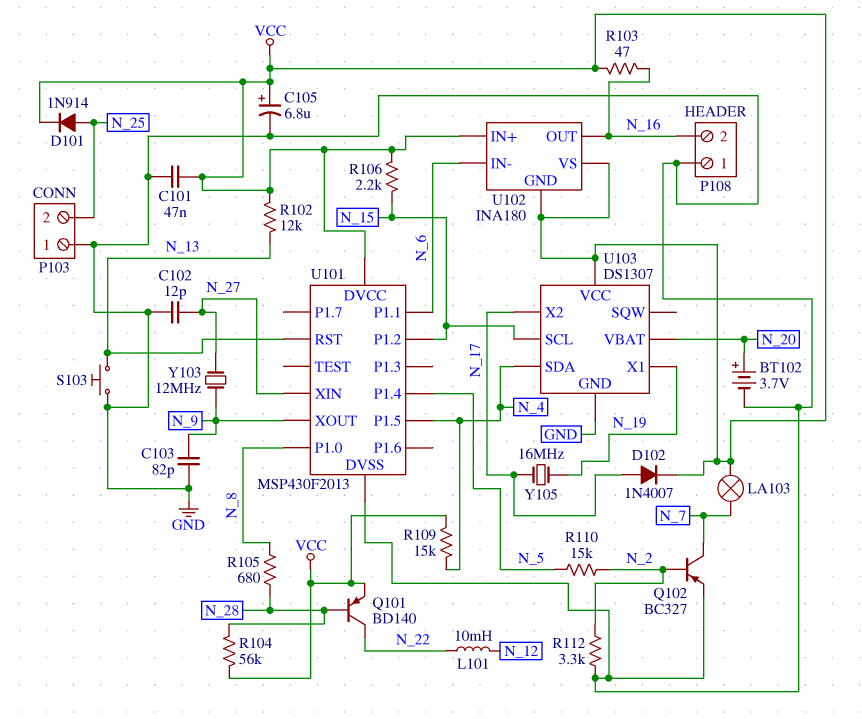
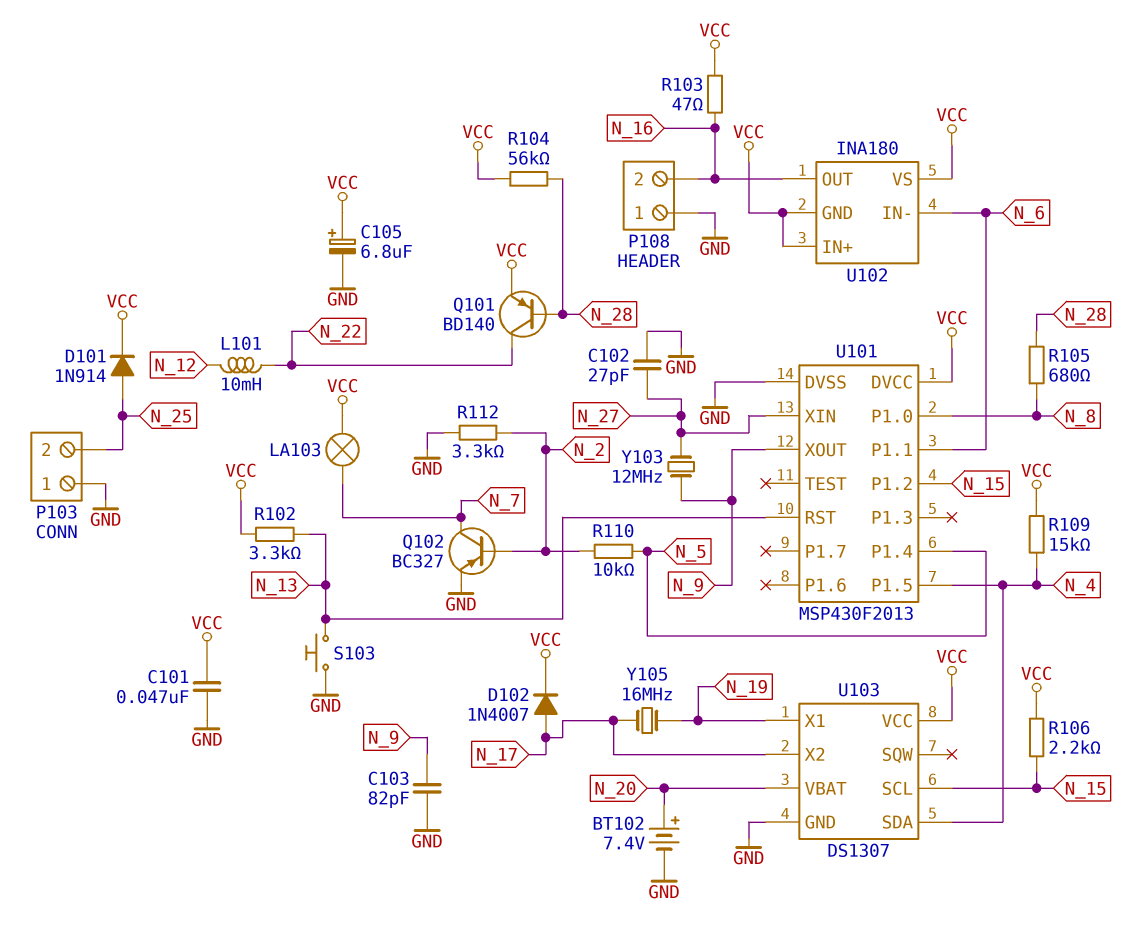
BT102: 3.7V (plus N_20, minus GND) -> 7.4V (plus N_20, minus GND)
C102: 12pF (GND, N_27) -> 27pF (GND, N_27)
R102: 12k (N_13, VCC) -> 3.3k (N_13, VCC)
R110: 15k (N_2, N_5) -> 10k (N_2, N_5)

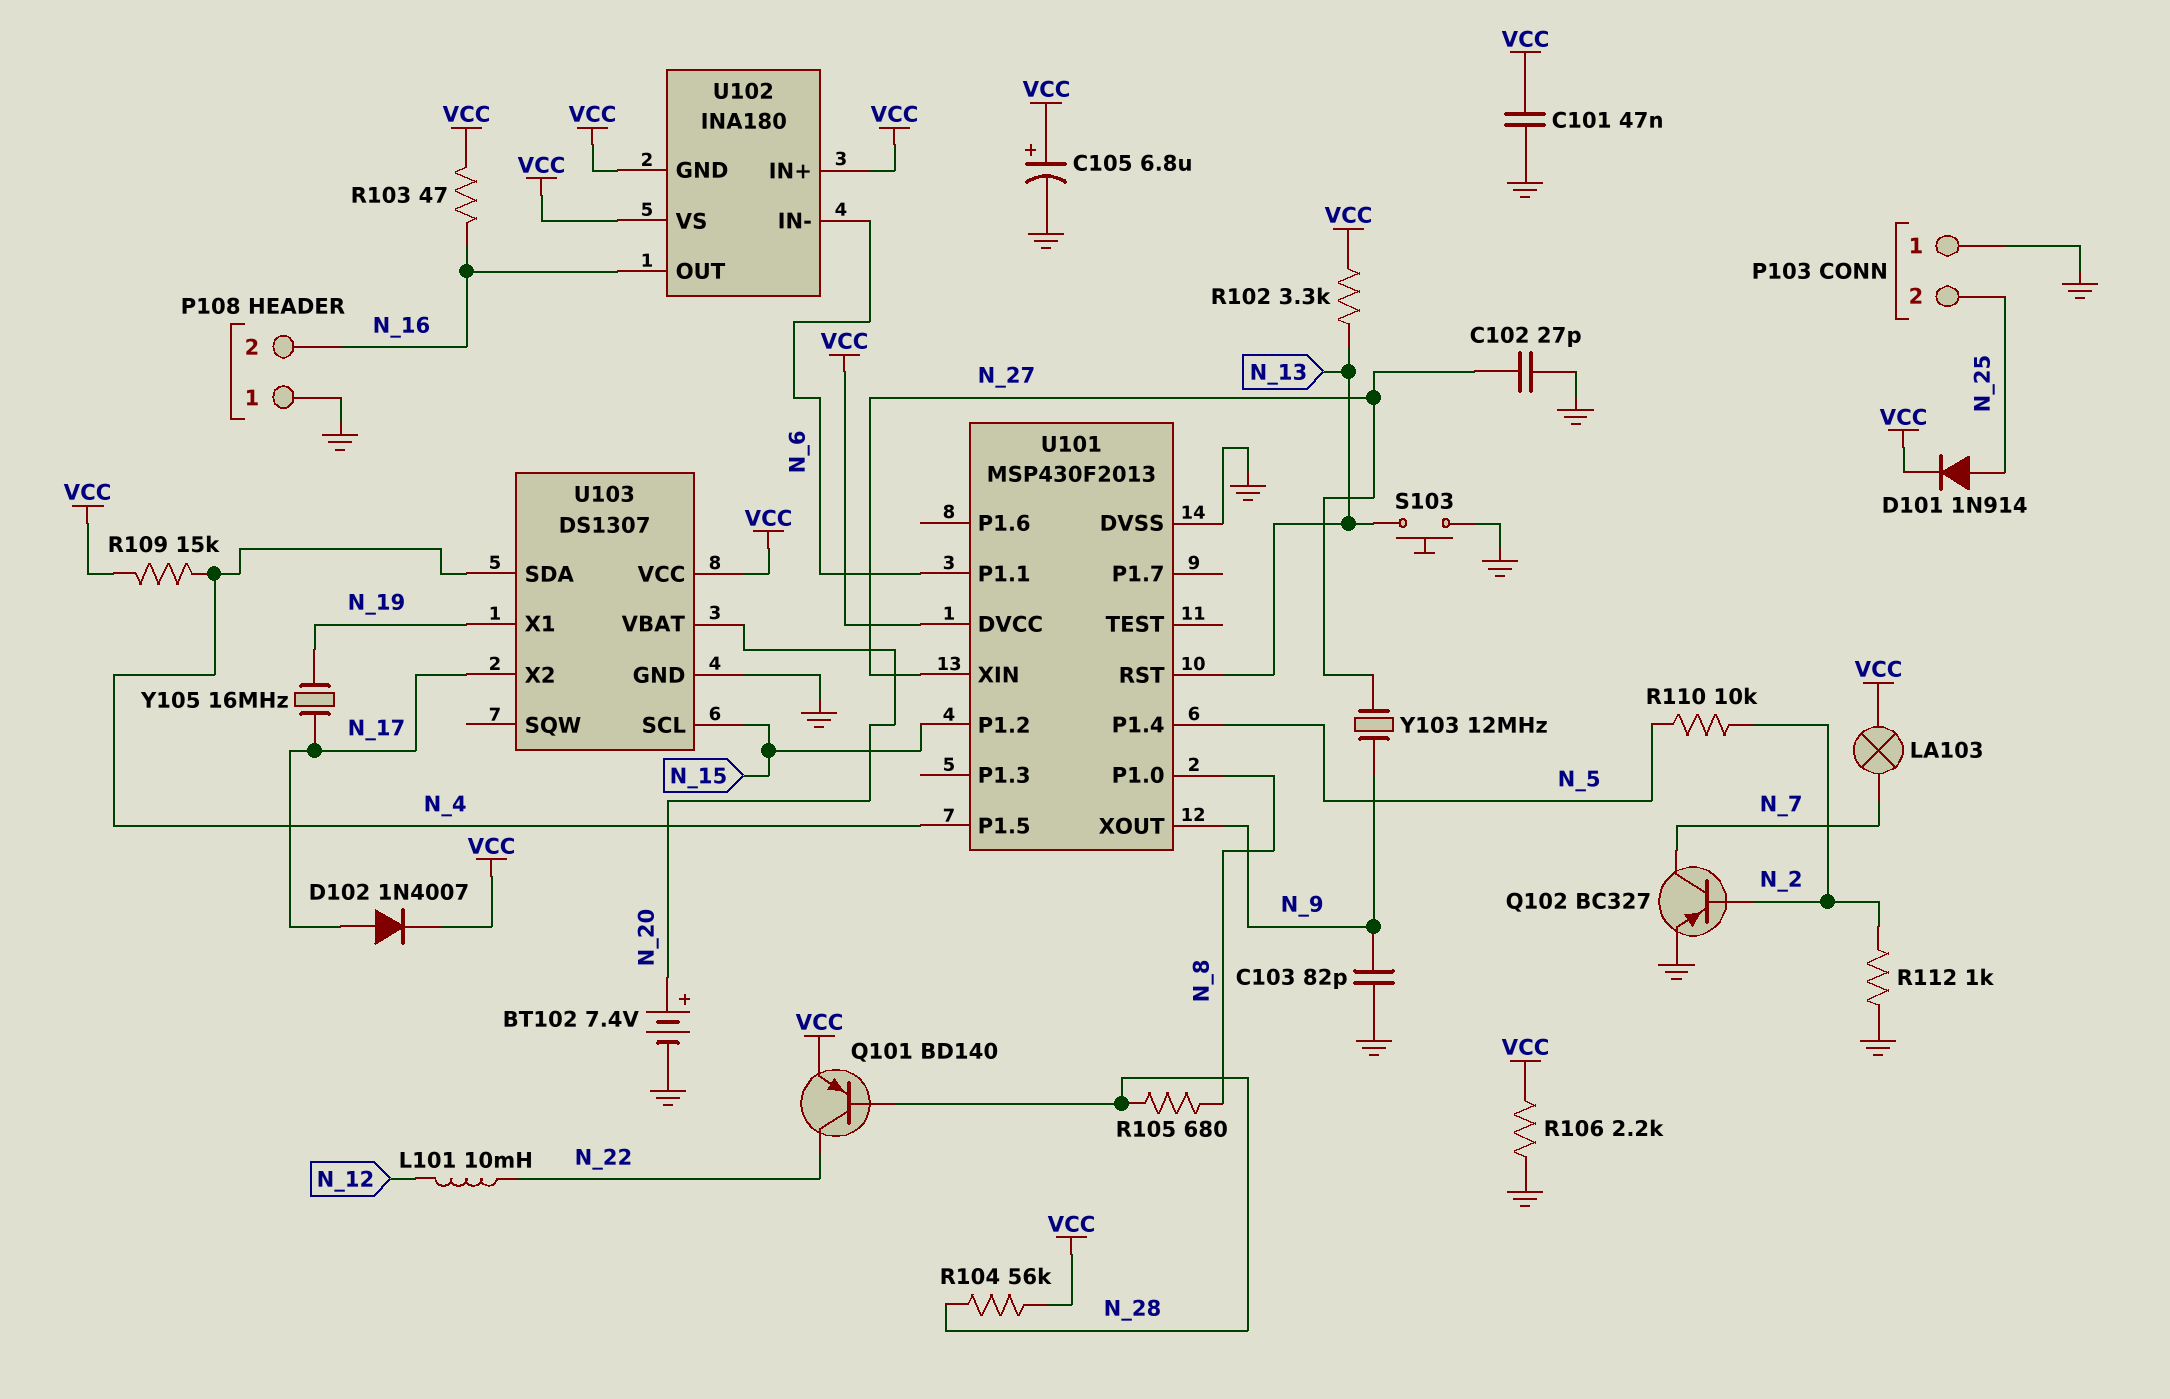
R106: 2.2k (N_15, VCC) -> 2.2k (GND, VCC)
R112: 3.3k (GND, N_2) -> 1k (GND, N_2)

